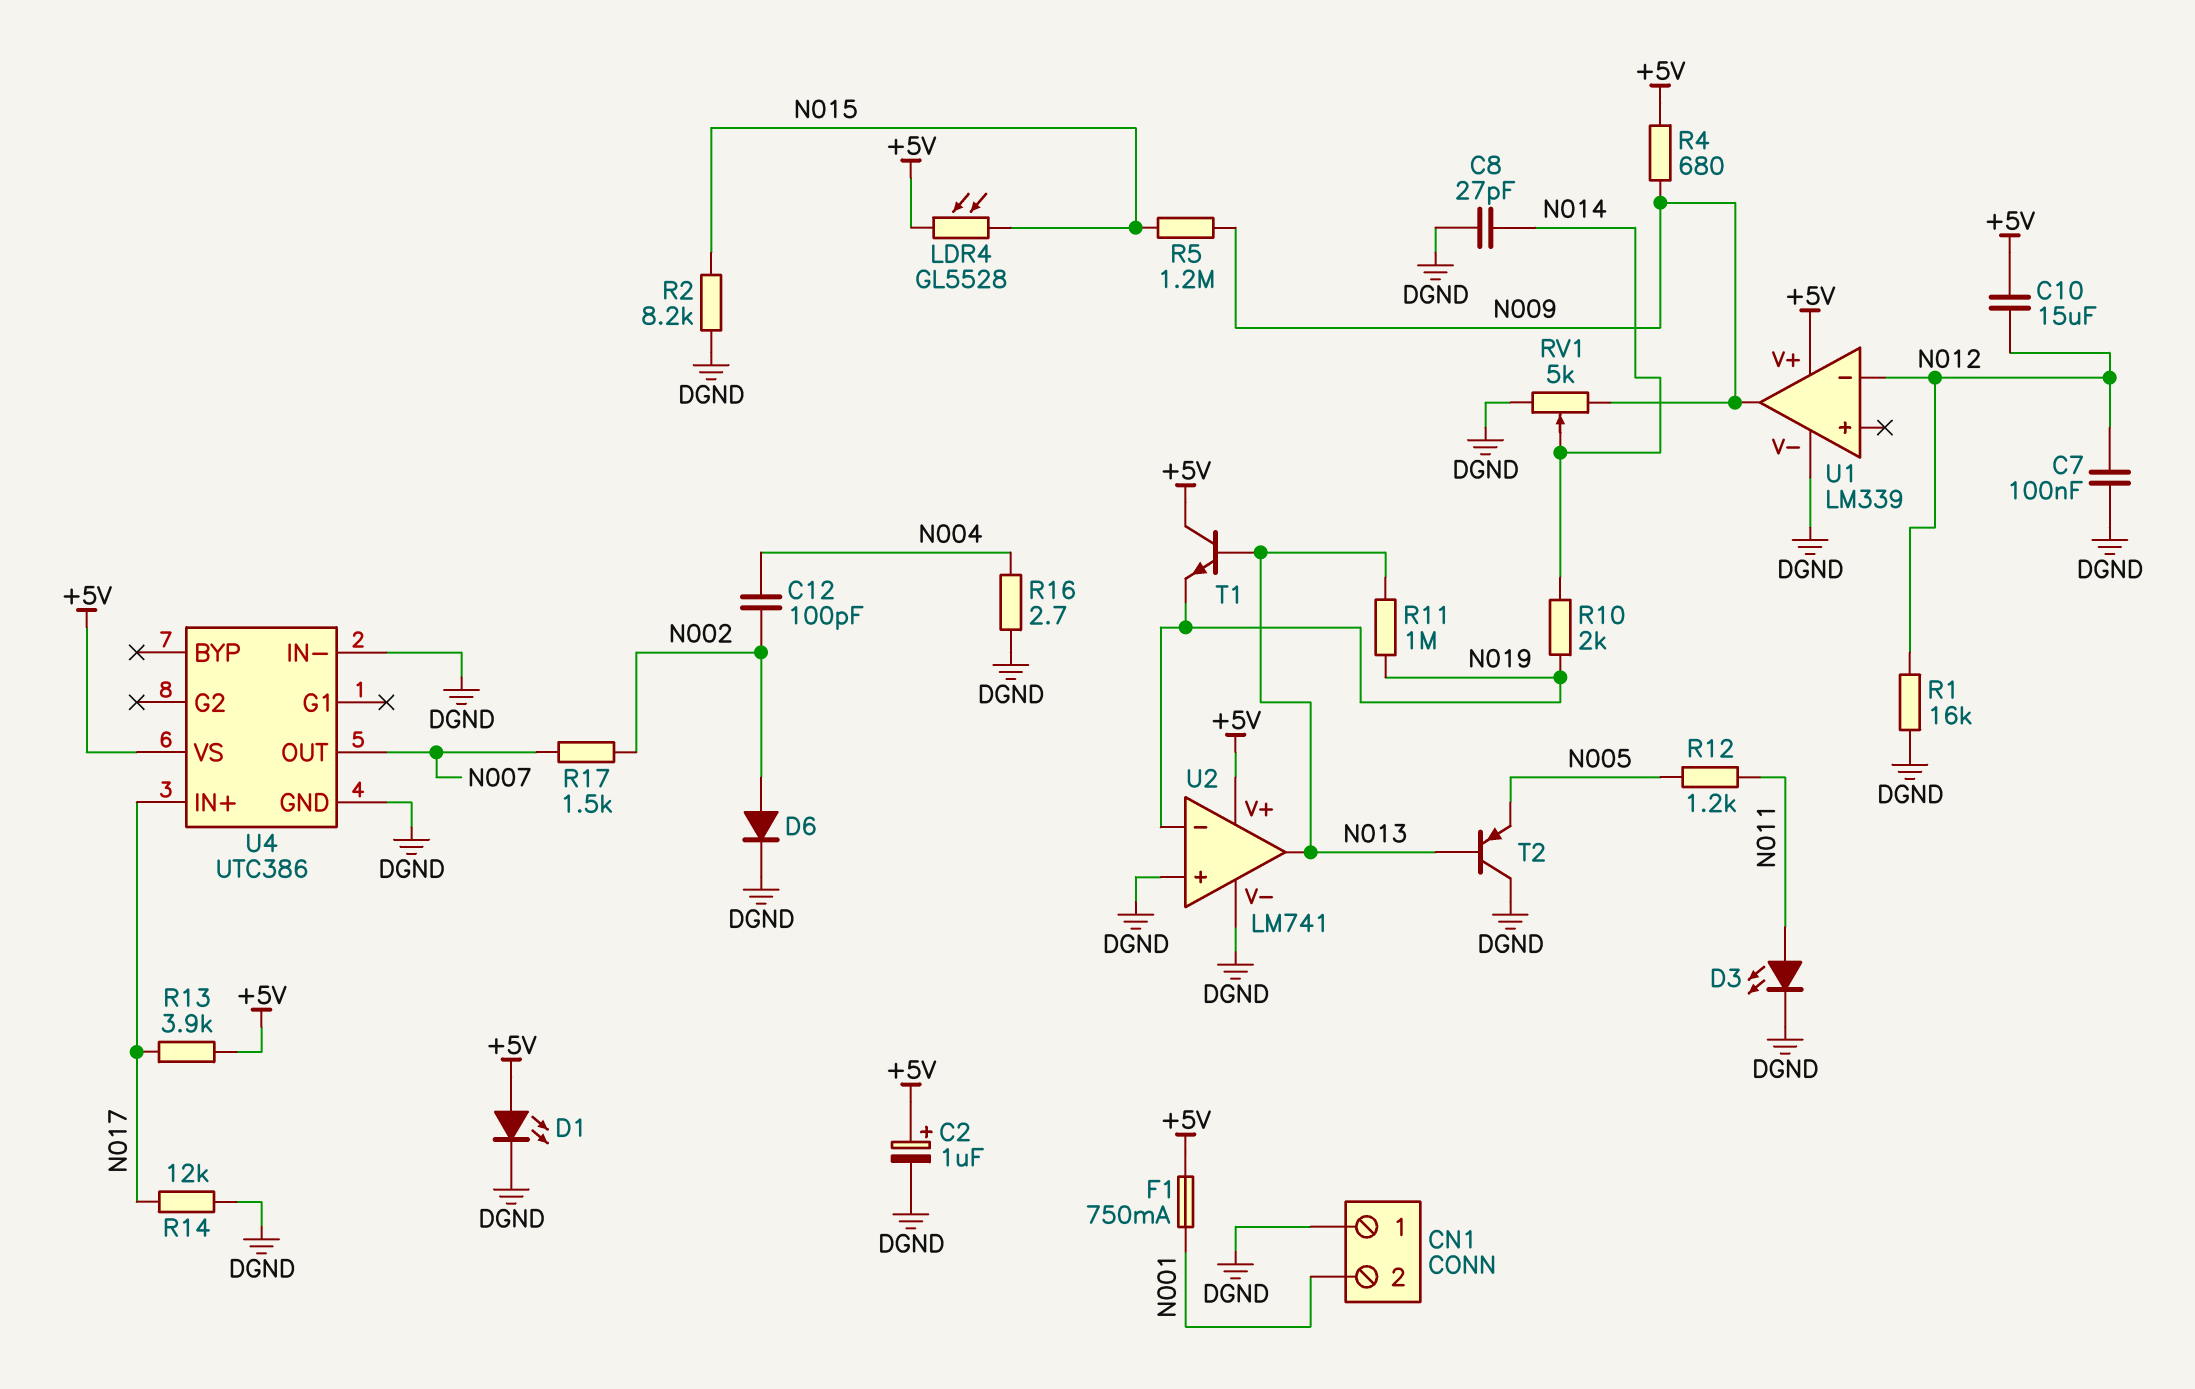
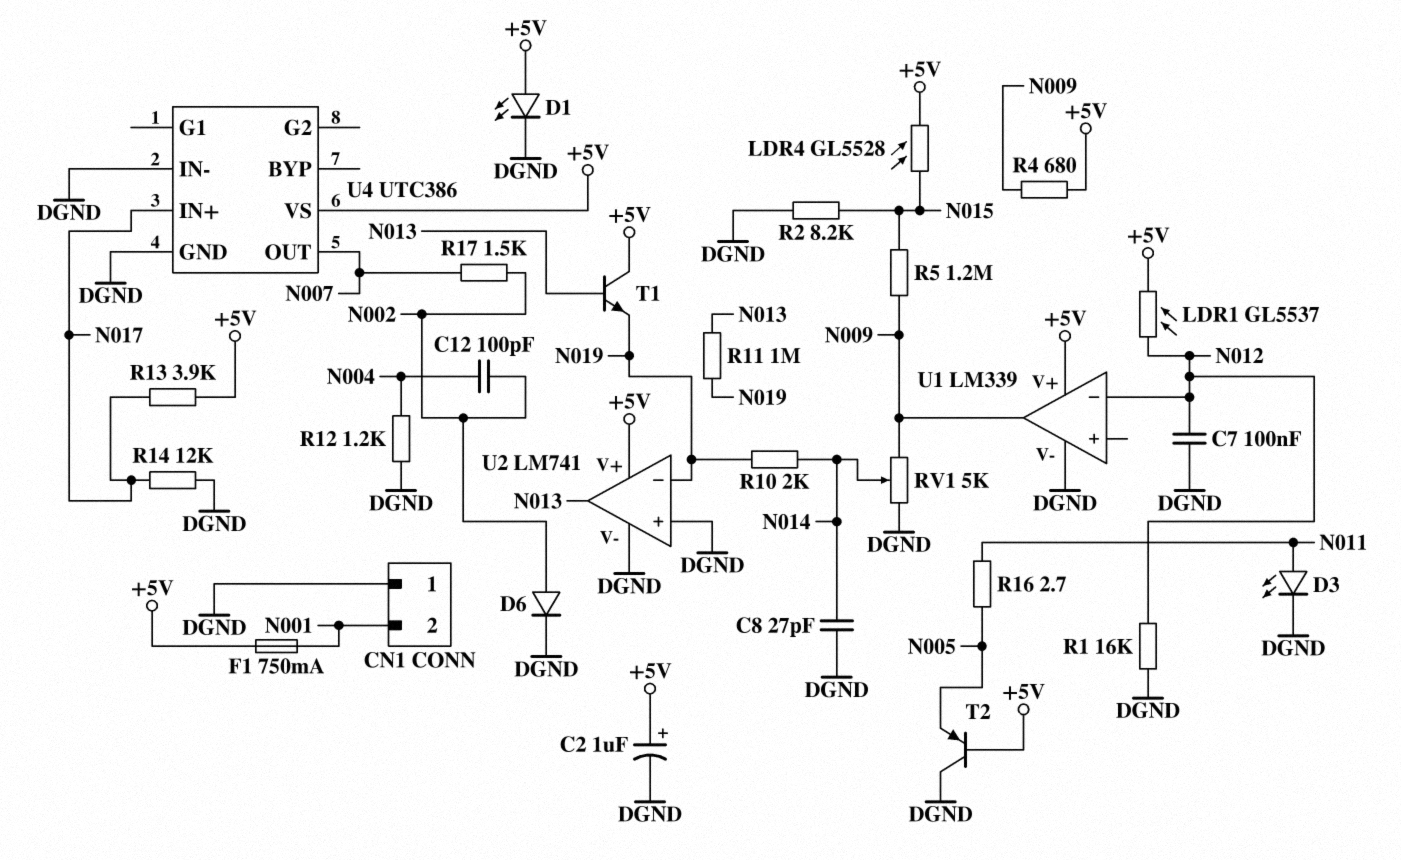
C10: 15uF (+5V, N012) -> none
LDR1: none -> GL5537 (+5V, N012)
R12: 1.2k (N005, N011) -> 1.2k (DGND, N004)
R16: 2.7 (DGND, N004) -> 2.7 (N005, N011)
T2: PNP (B N013, C DGND, E N005) -> PNP (B +5V, C DGND, E N005)

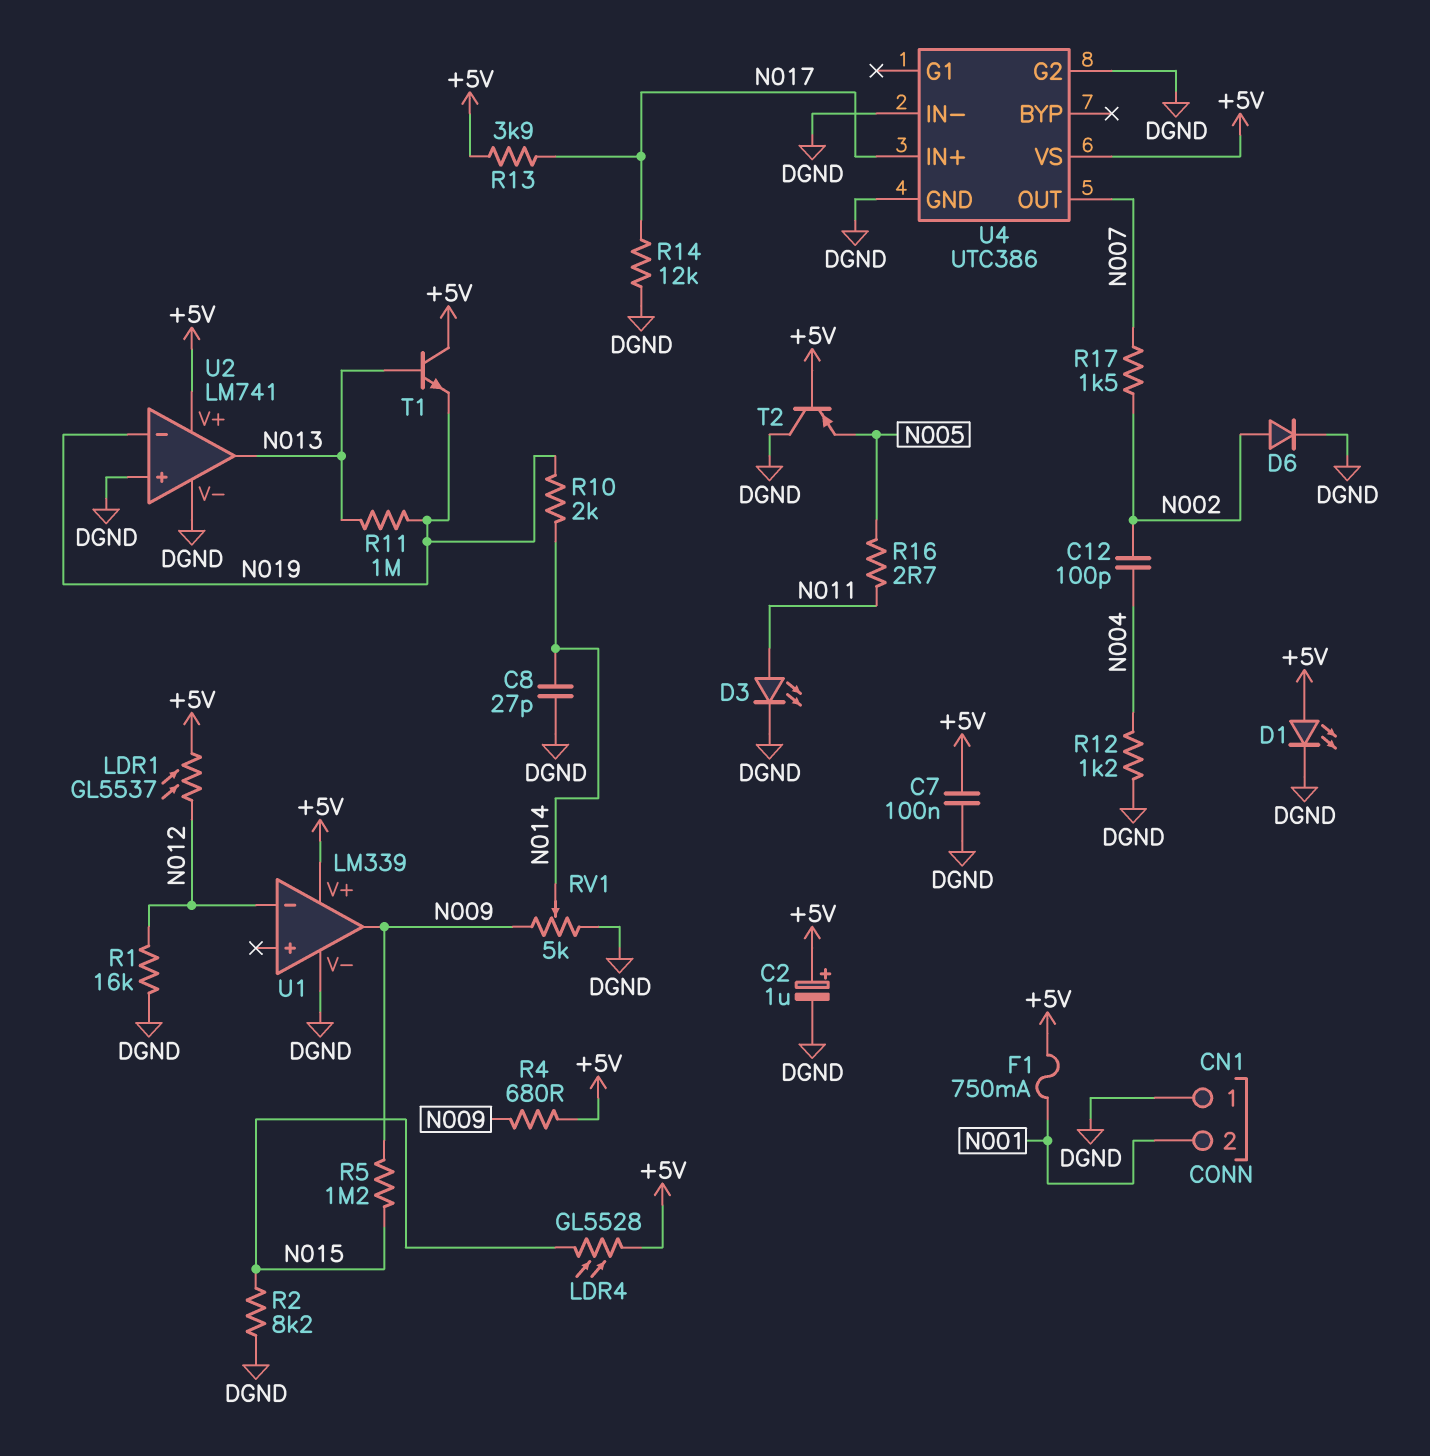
C7: 100nF (DGND, N012) -> 100nF (+5V, DGND)
U4 pin G2: none -> DGND

